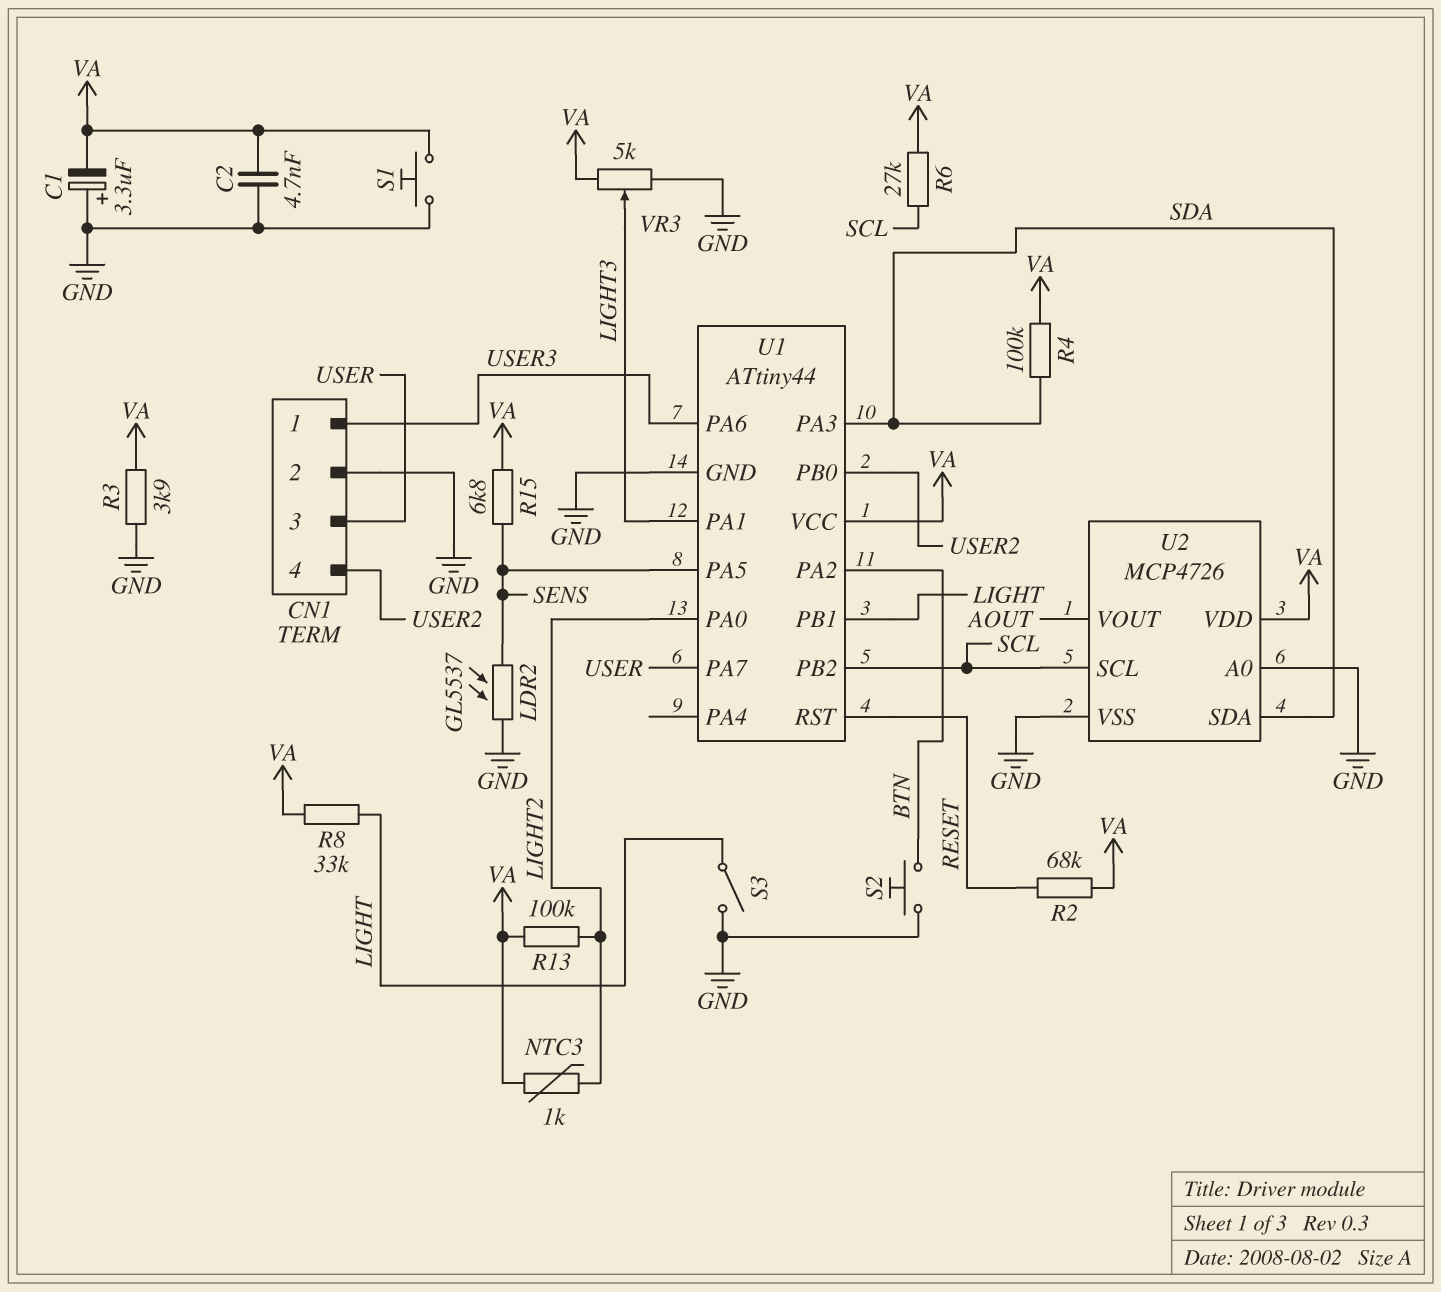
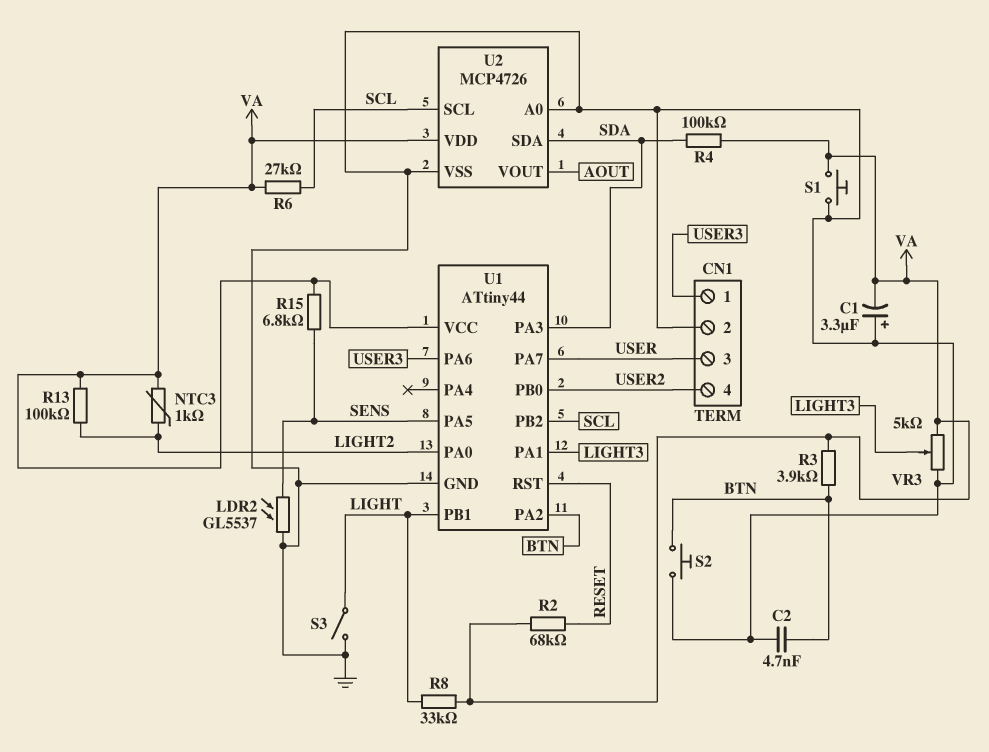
C2: 4.7nF (GND, VA) -> 4.7nF (BTN, GND)
R3: 3.9k (GND, VA) -> 3.9k (BTN, VA)

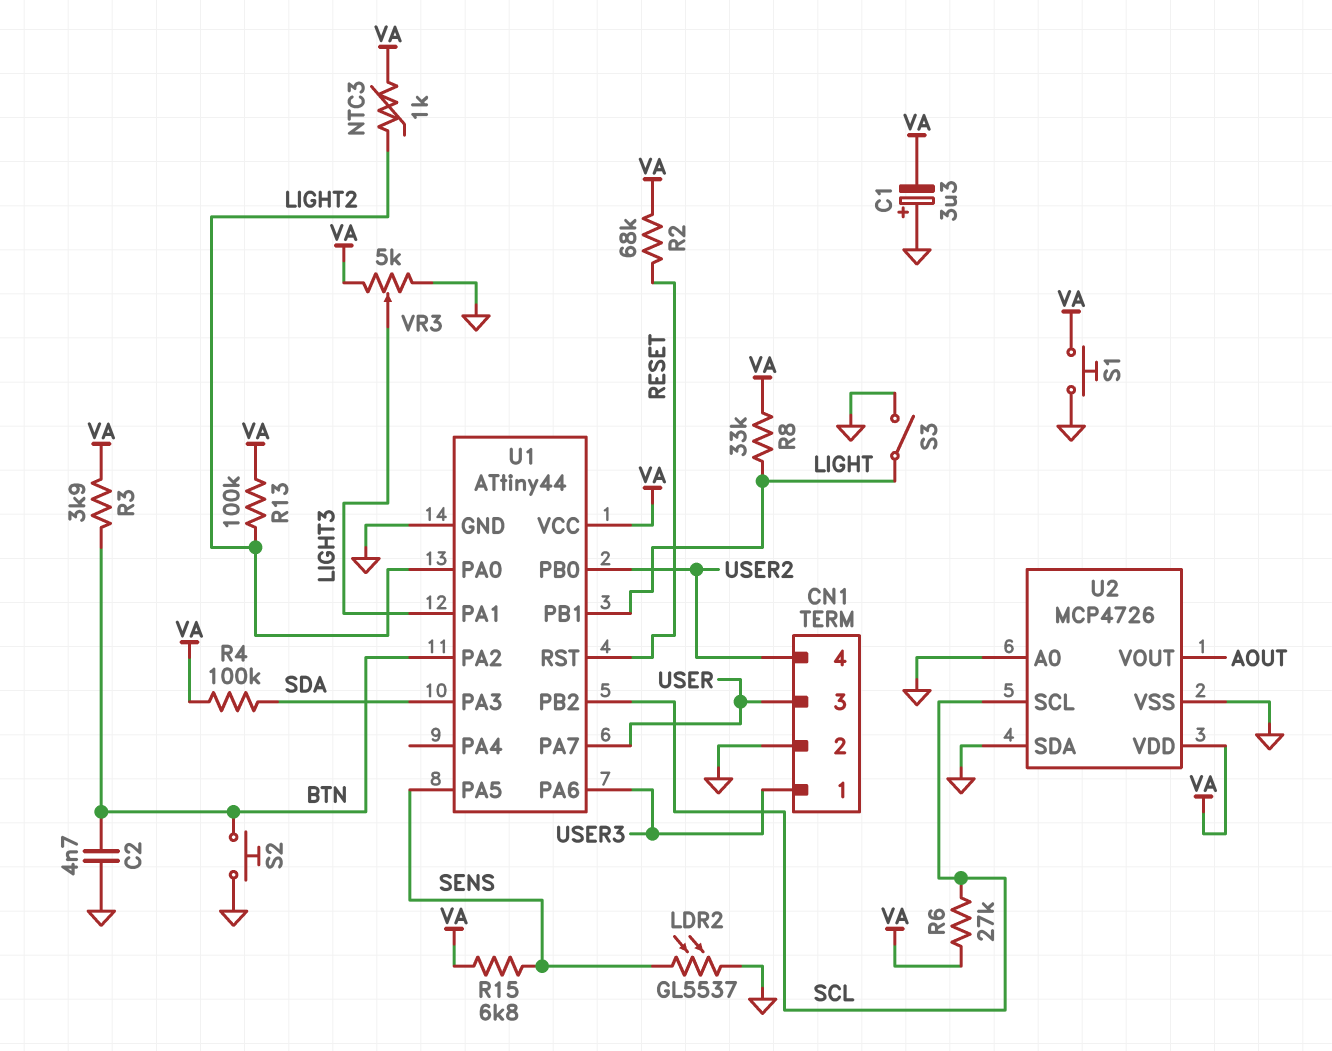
U2 pin SDA: SDA -> GND

